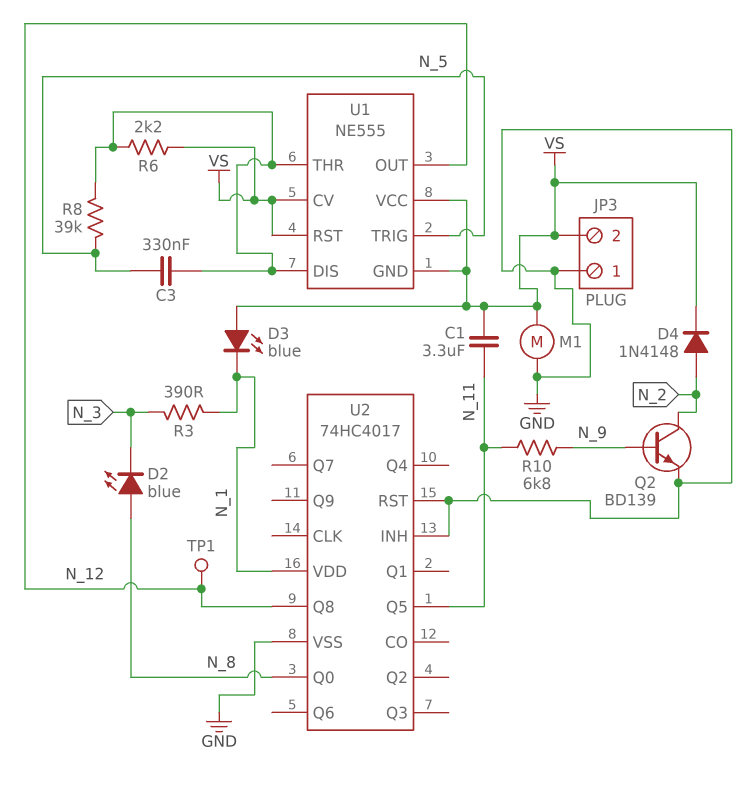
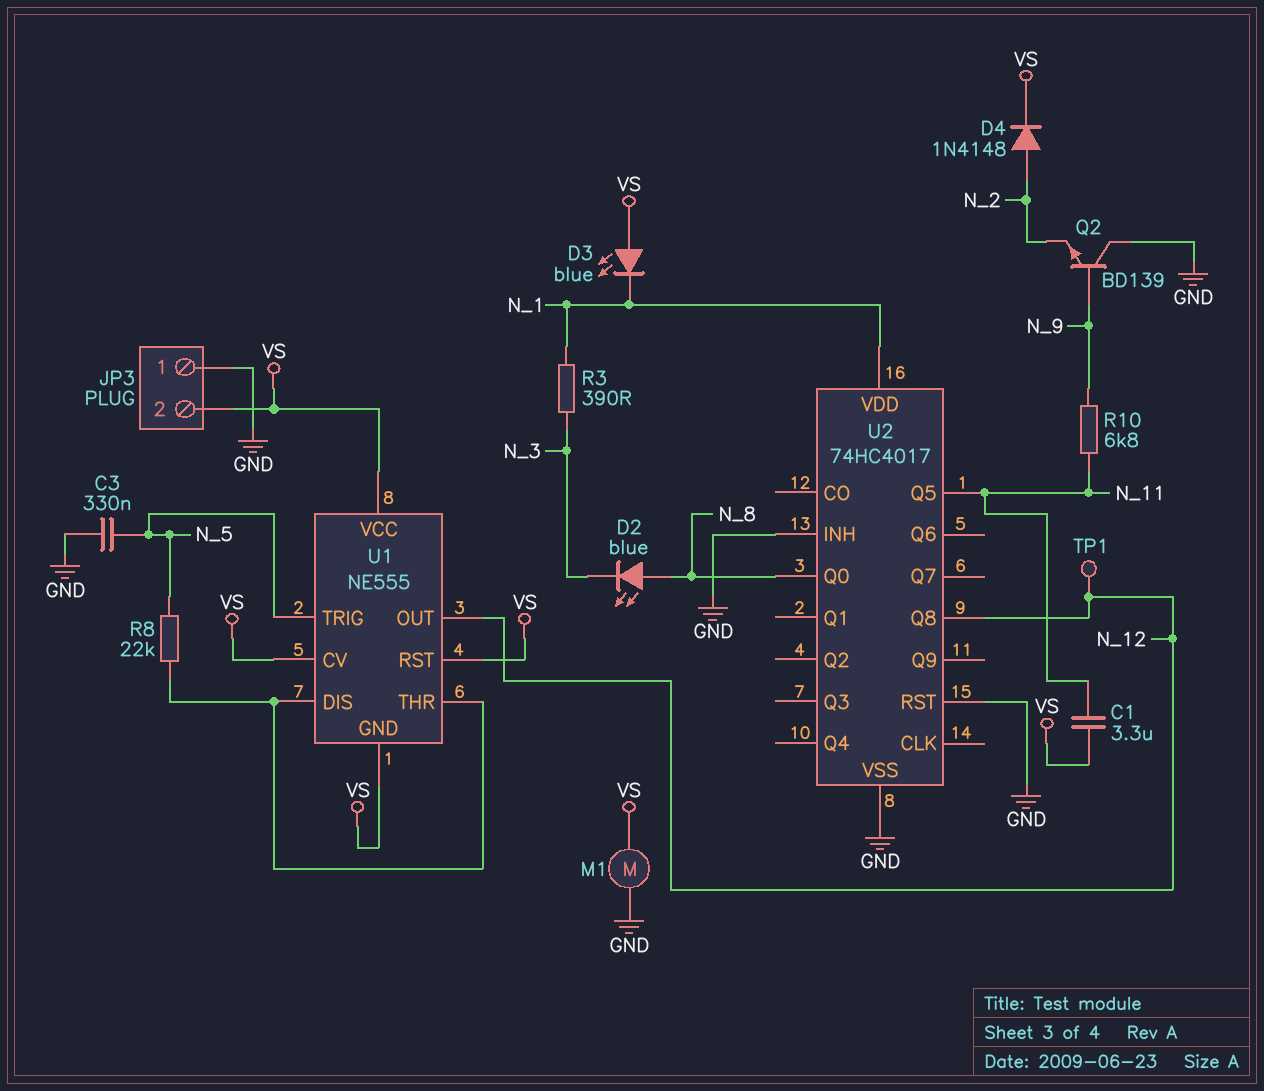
C3: 330nF (N_5, U1/DIS) -> 330nF (GND, N_5)
Q2: NPN BD139 (B N_9, C N_2, E GND) -> NPN BD139 (B N_9, C GND, E N_2)
R6: 2.2k (U1/DIS, VS) -> none
R8: 39k (N_5, U1/DIS) -> 22k (N_5, U1/DIS)

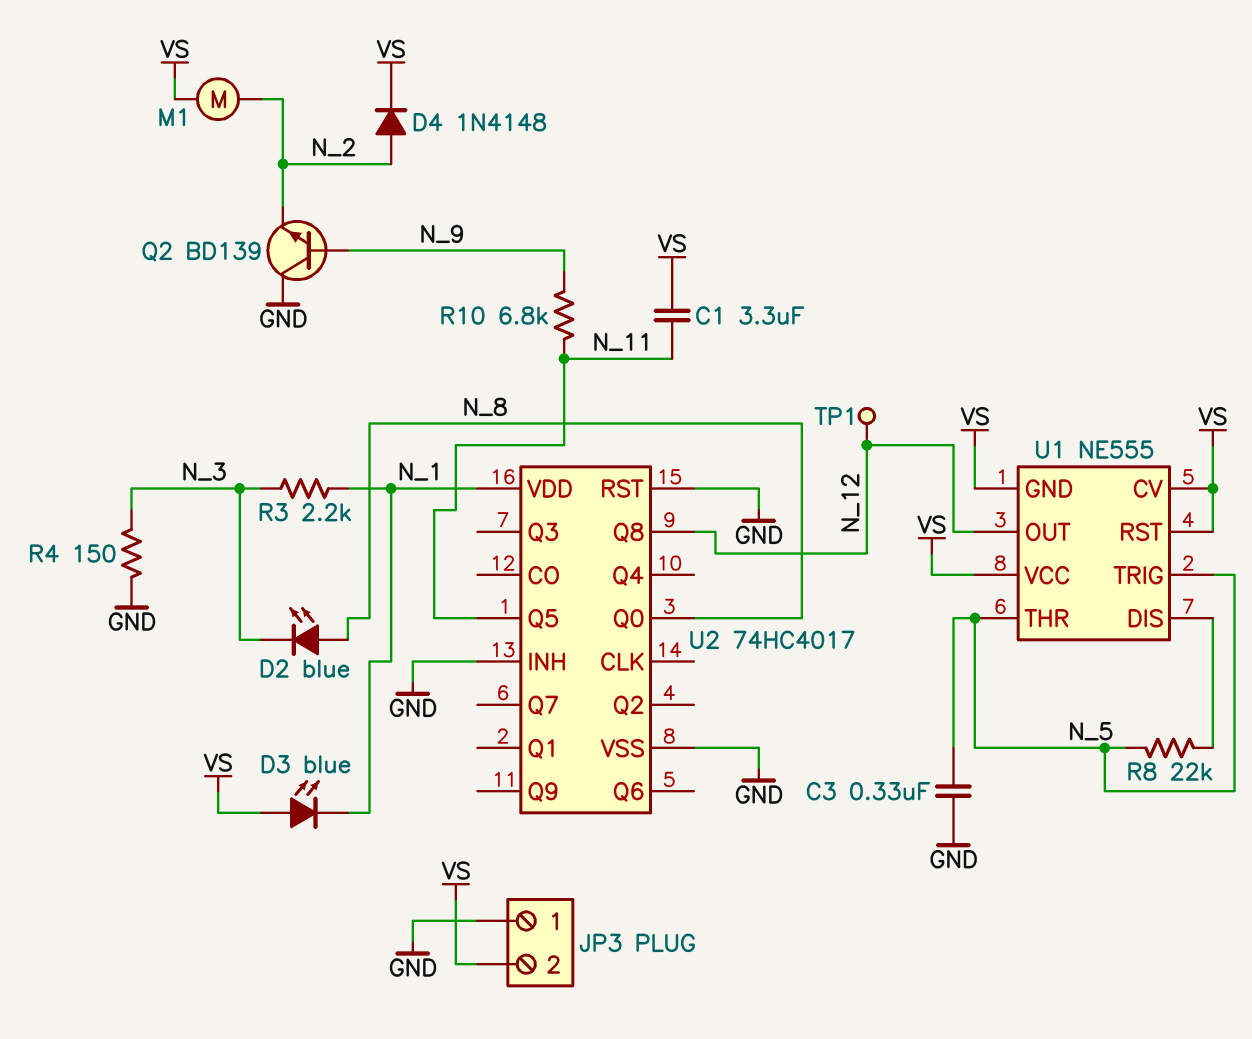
M1: motor (GND, VS) -> motor (N_2, VS)
R3: 390 (N_1, N_3) -> 2.2k (N_1, N_3)
R4: none -> 150 (GND, N_3)
U1 pin THR: U1/DIS -> N_5

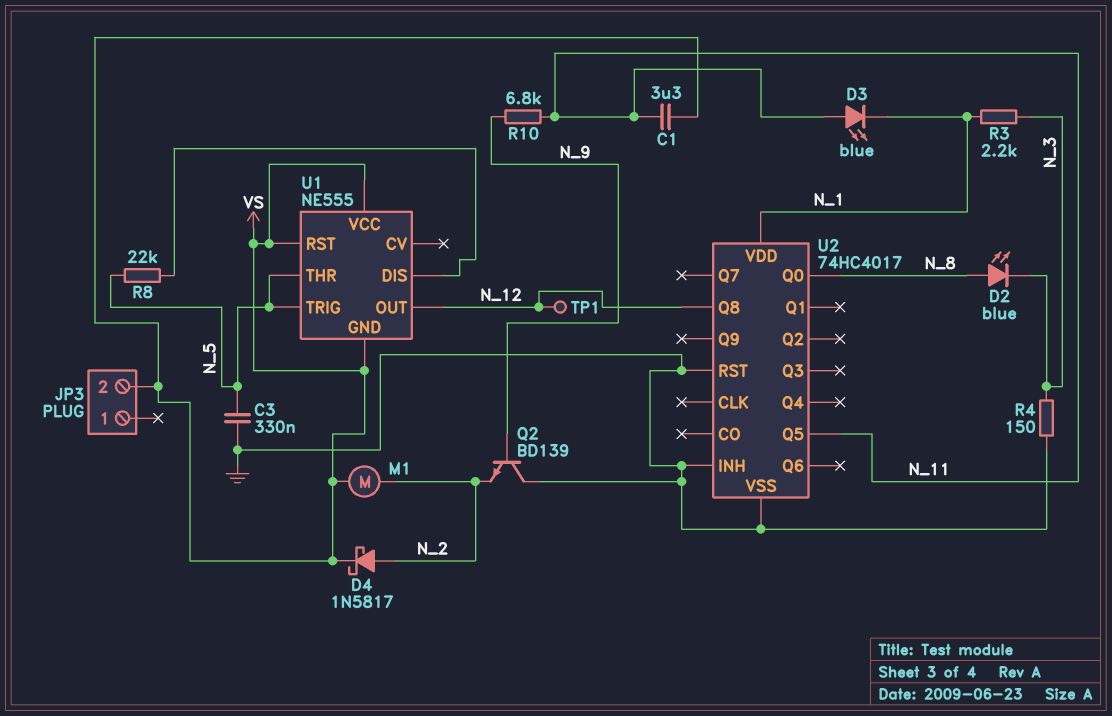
D3: LED blue (A VS, K N_1) -> LED blue (A N_11, K N_1)
D4: diode 1N4148 (A N_2, K VS) -> schottky 1N5817 (A N_2, K VS)
JP3 pin 1: GND -> none
U1 pin CV: VS -> none

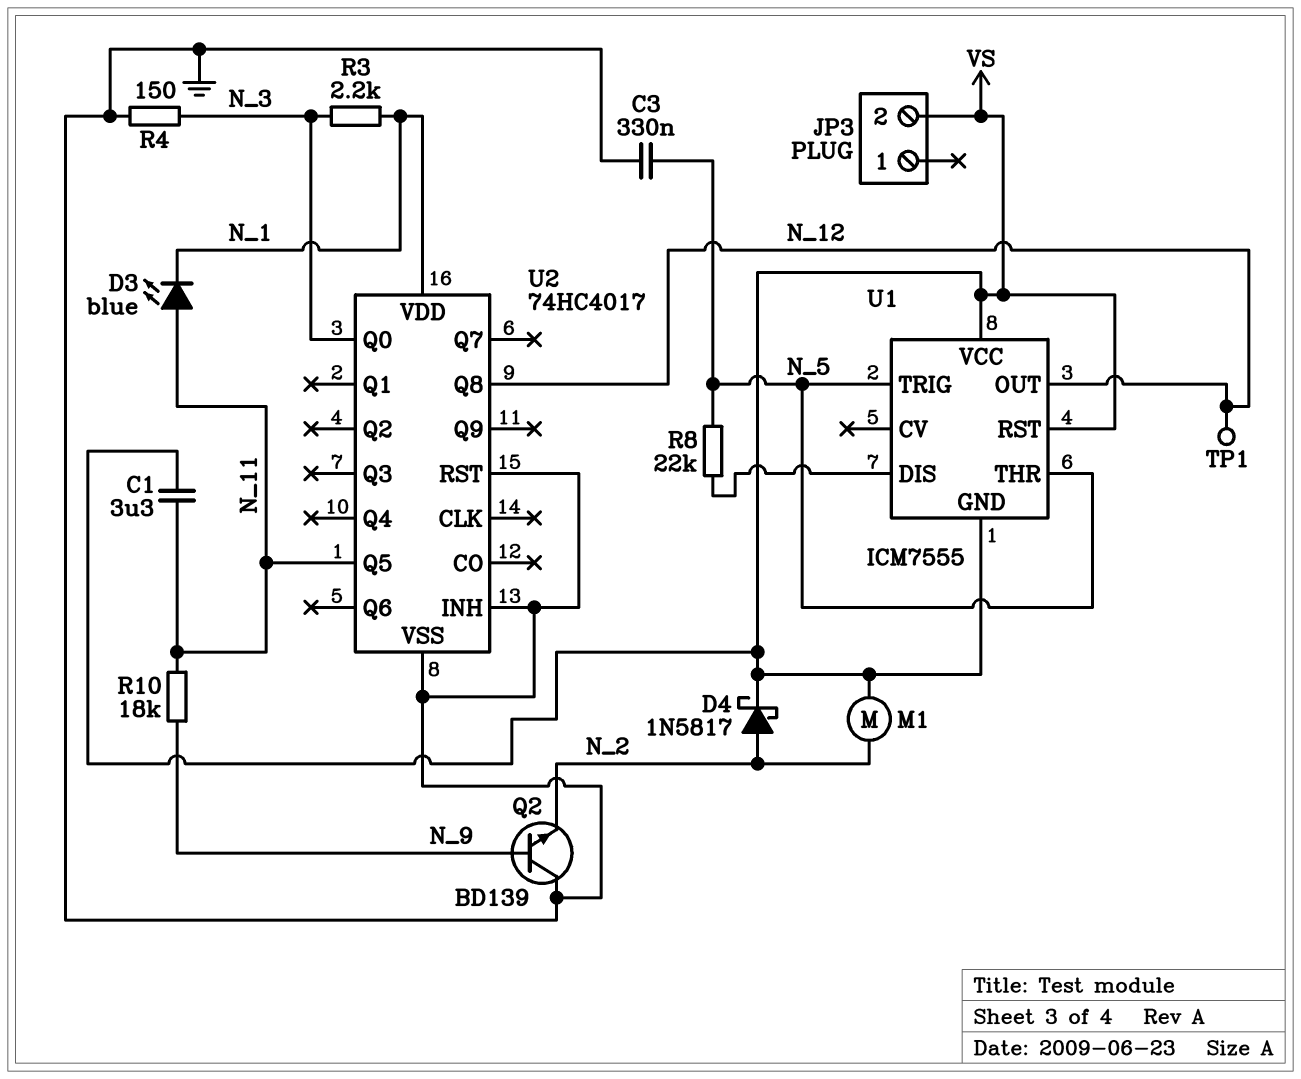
D2: LED blue (A N_8, K N_3) -> none
R10: 6.8k (N_9, N_11) -> 18k (N_9, N_11)
U1: NE555 -> ICM7555
U2 pin Q0: N_8 -> N_3

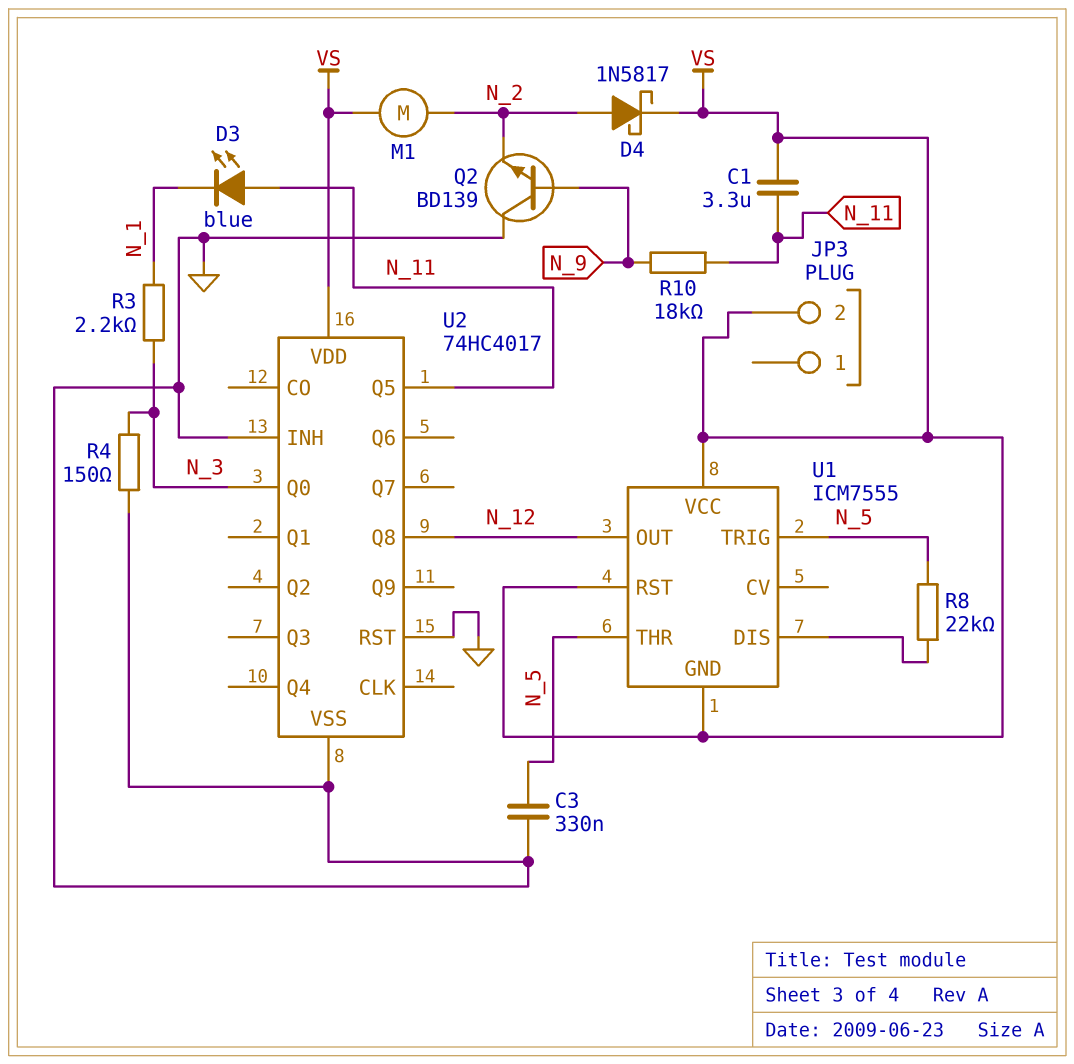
TP1: test point (N_12) -> none
U2 pin VDD: N_1 -> VS

